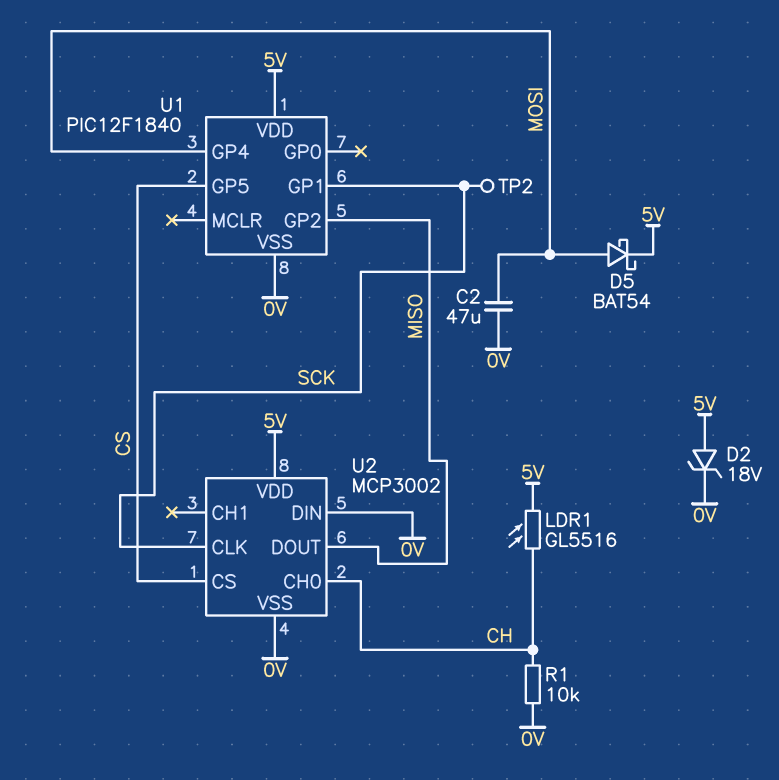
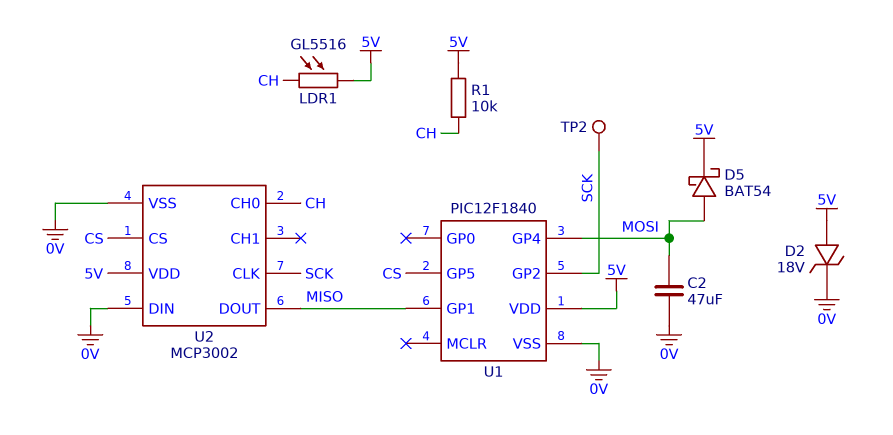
R1: 10k (0V, CH) -> 10k (5V, CH)
U1 pin GP1: SCK -> MISO
U1 pin GP2: MISO -> SCK

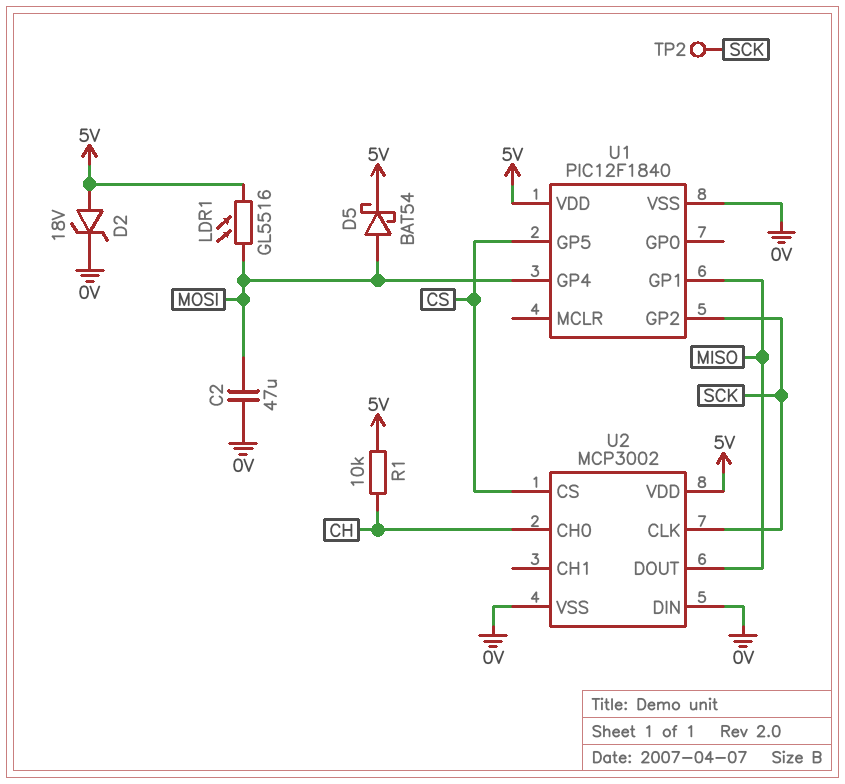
LDR1: GL5516 (5V, CH) -> GL5516 (5V, MOSI)

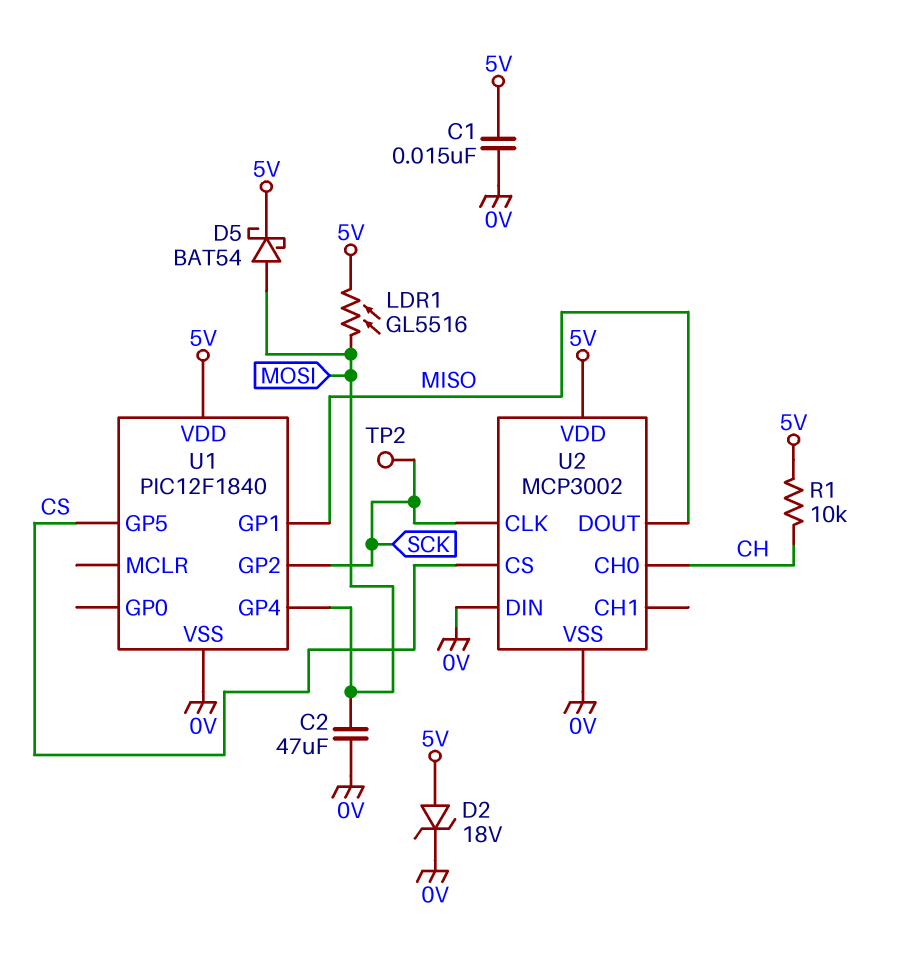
C1: none -> 15nF (0V, 5V)

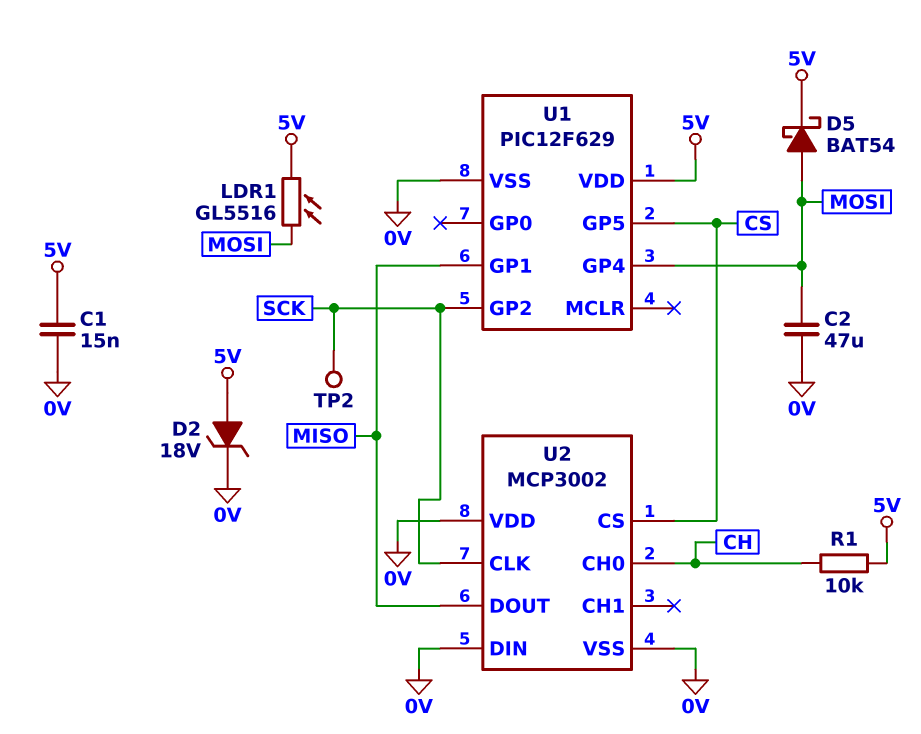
U1: PIC12F1840 -> PIC12F629
U2 pin VDD: 5V -> 0V

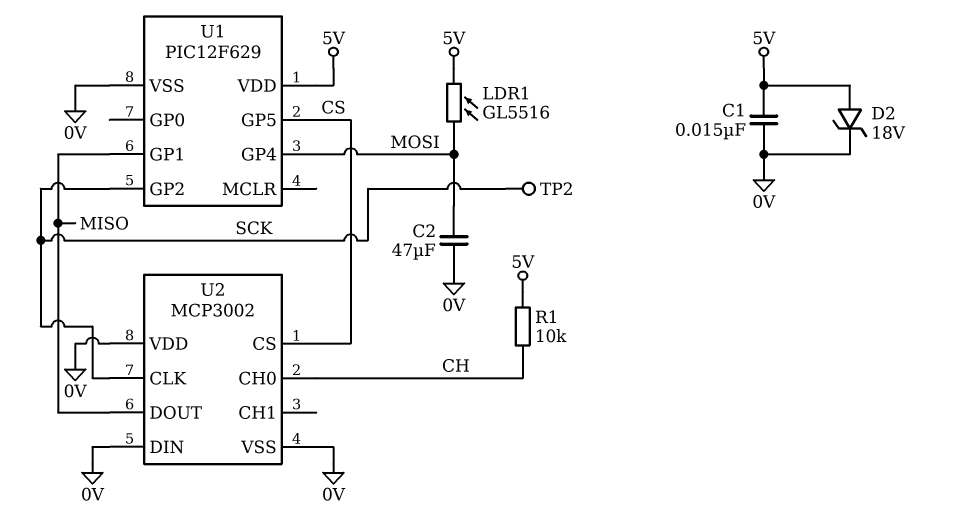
D5: schottky BAT54 (A MOSI, K 5V) -> none

